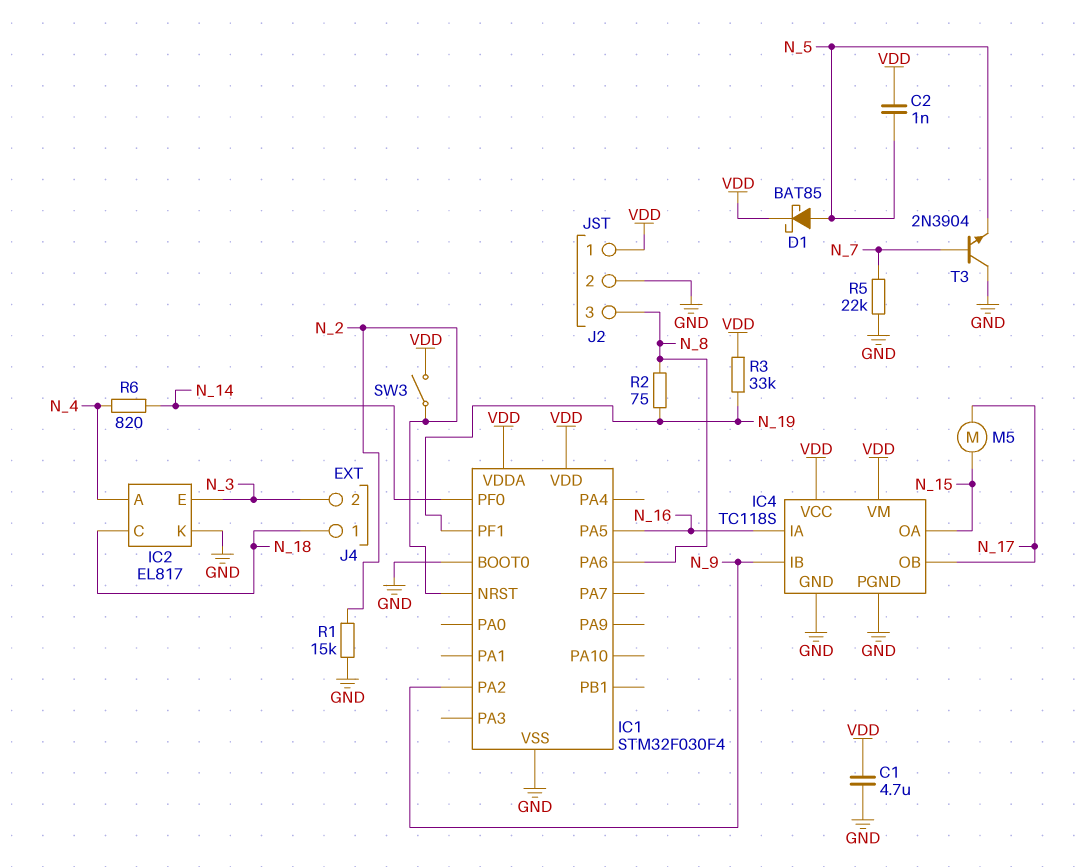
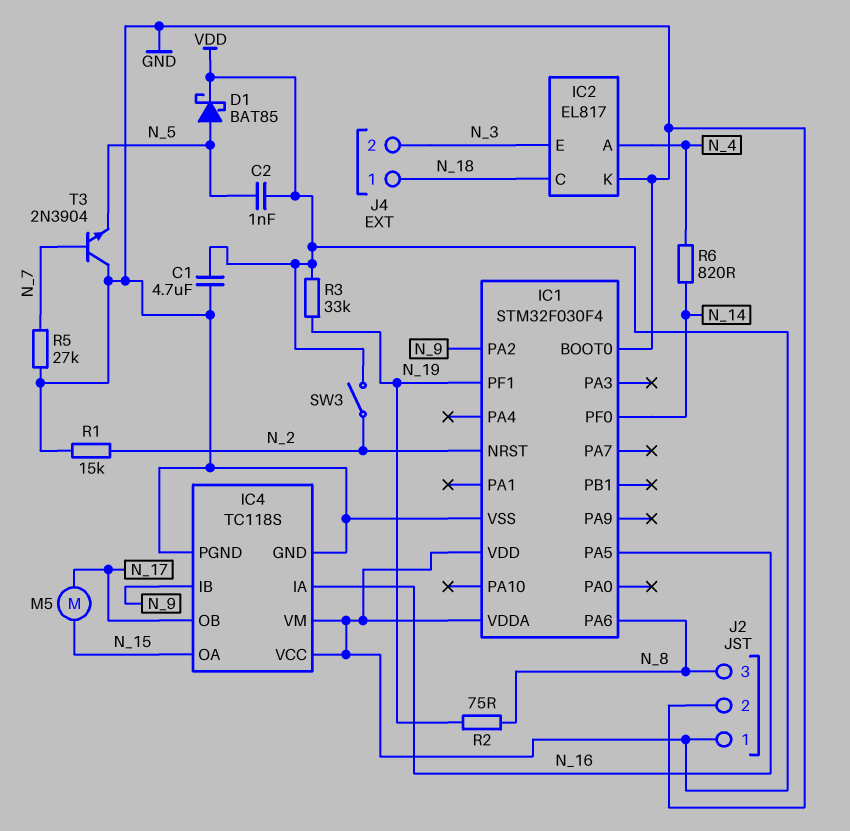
R5: 22k (GND, N_7) -> 27k (GND, N_7)

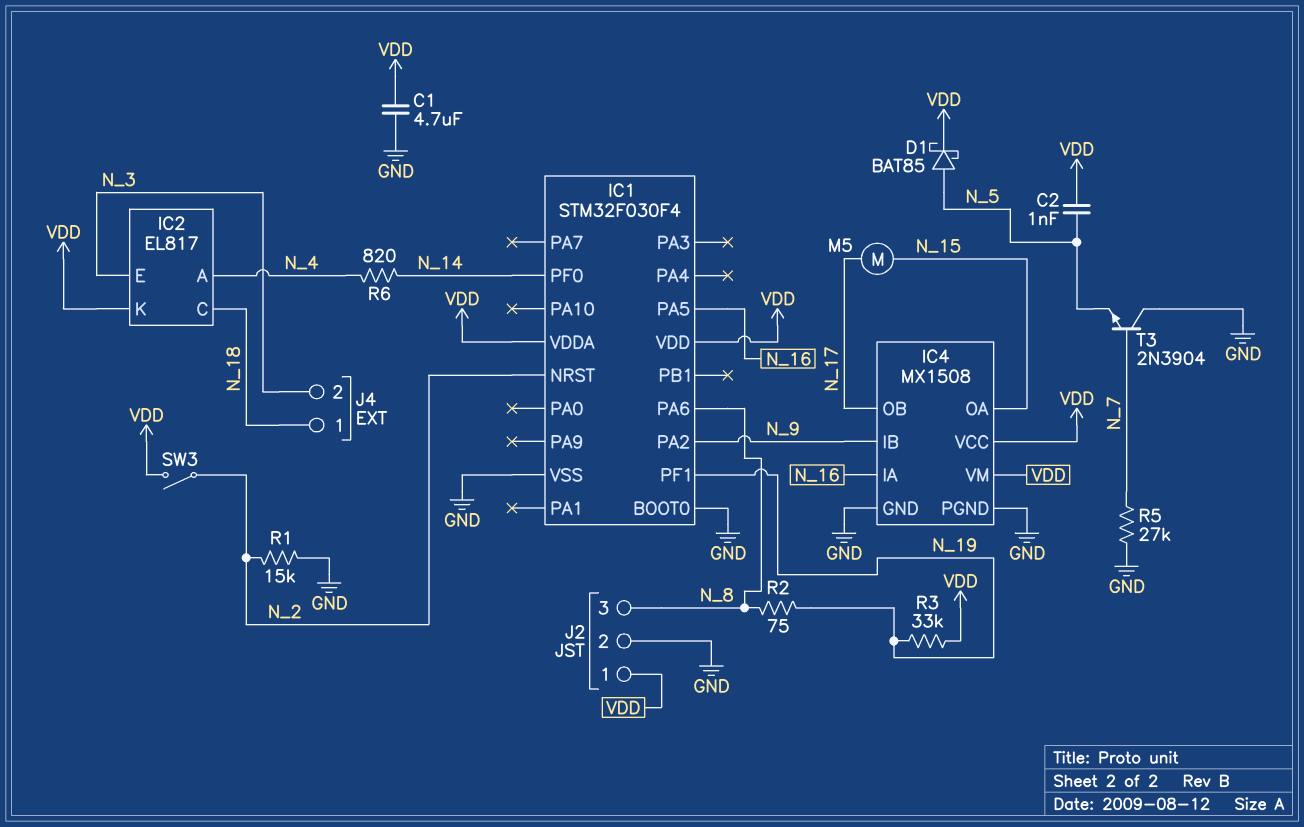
IC2 pin K: GND -> VDD
IC4: TC118S -> MX1508

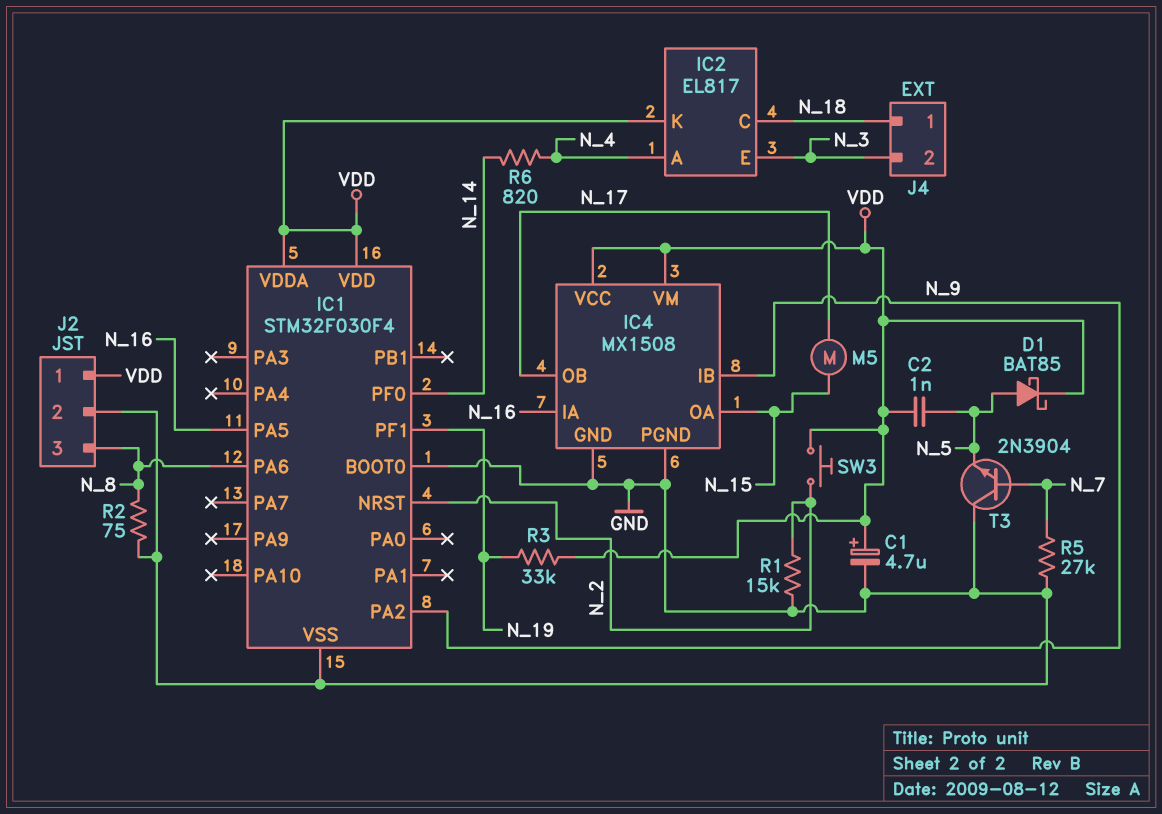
C1: 4.7uF (GND, VDD) -> 4.7uF (plus VDD, minus GND)
R2: 75 (N_8, N_19) -> 75 (GND, N_8)
SW3: switch (N_2, VDD) -> button (N_2, VDD)

